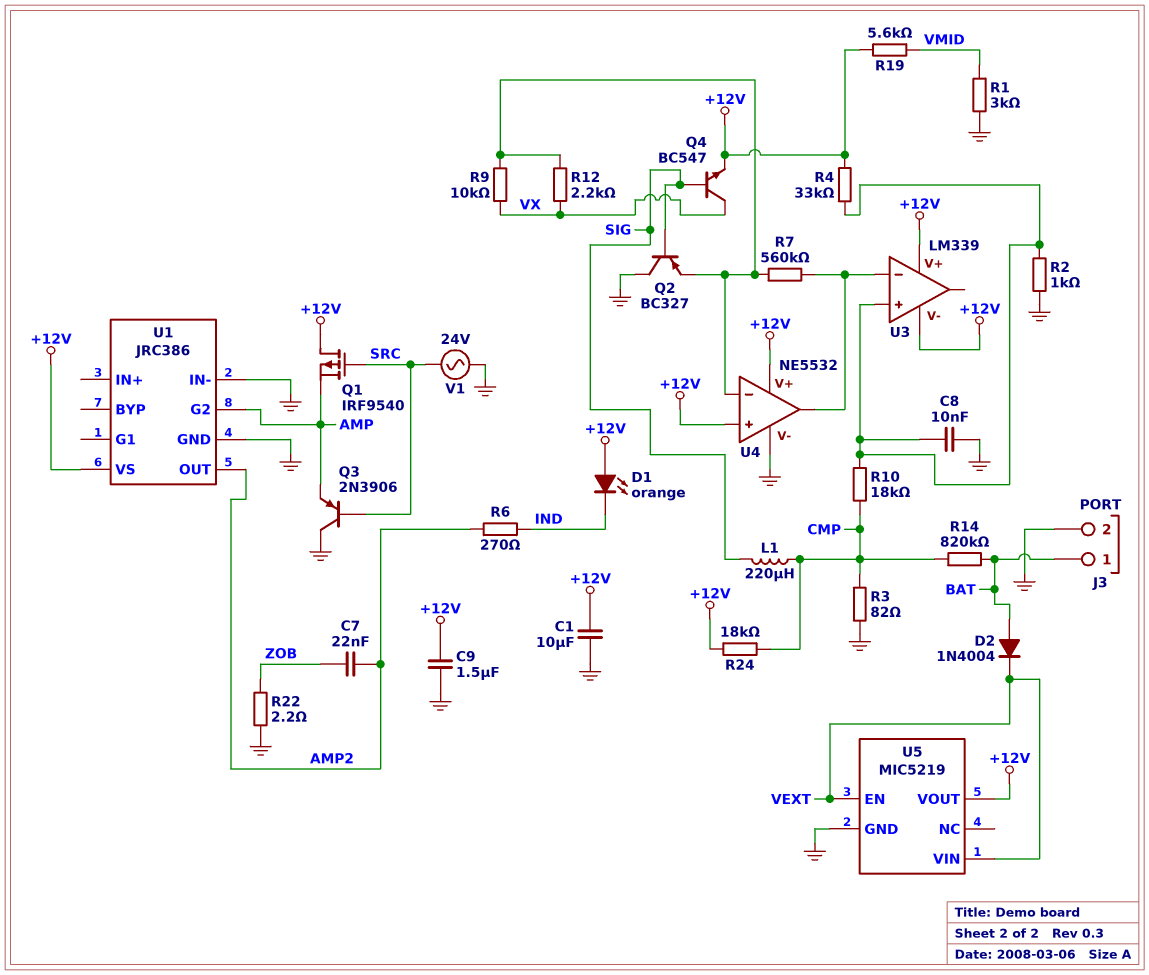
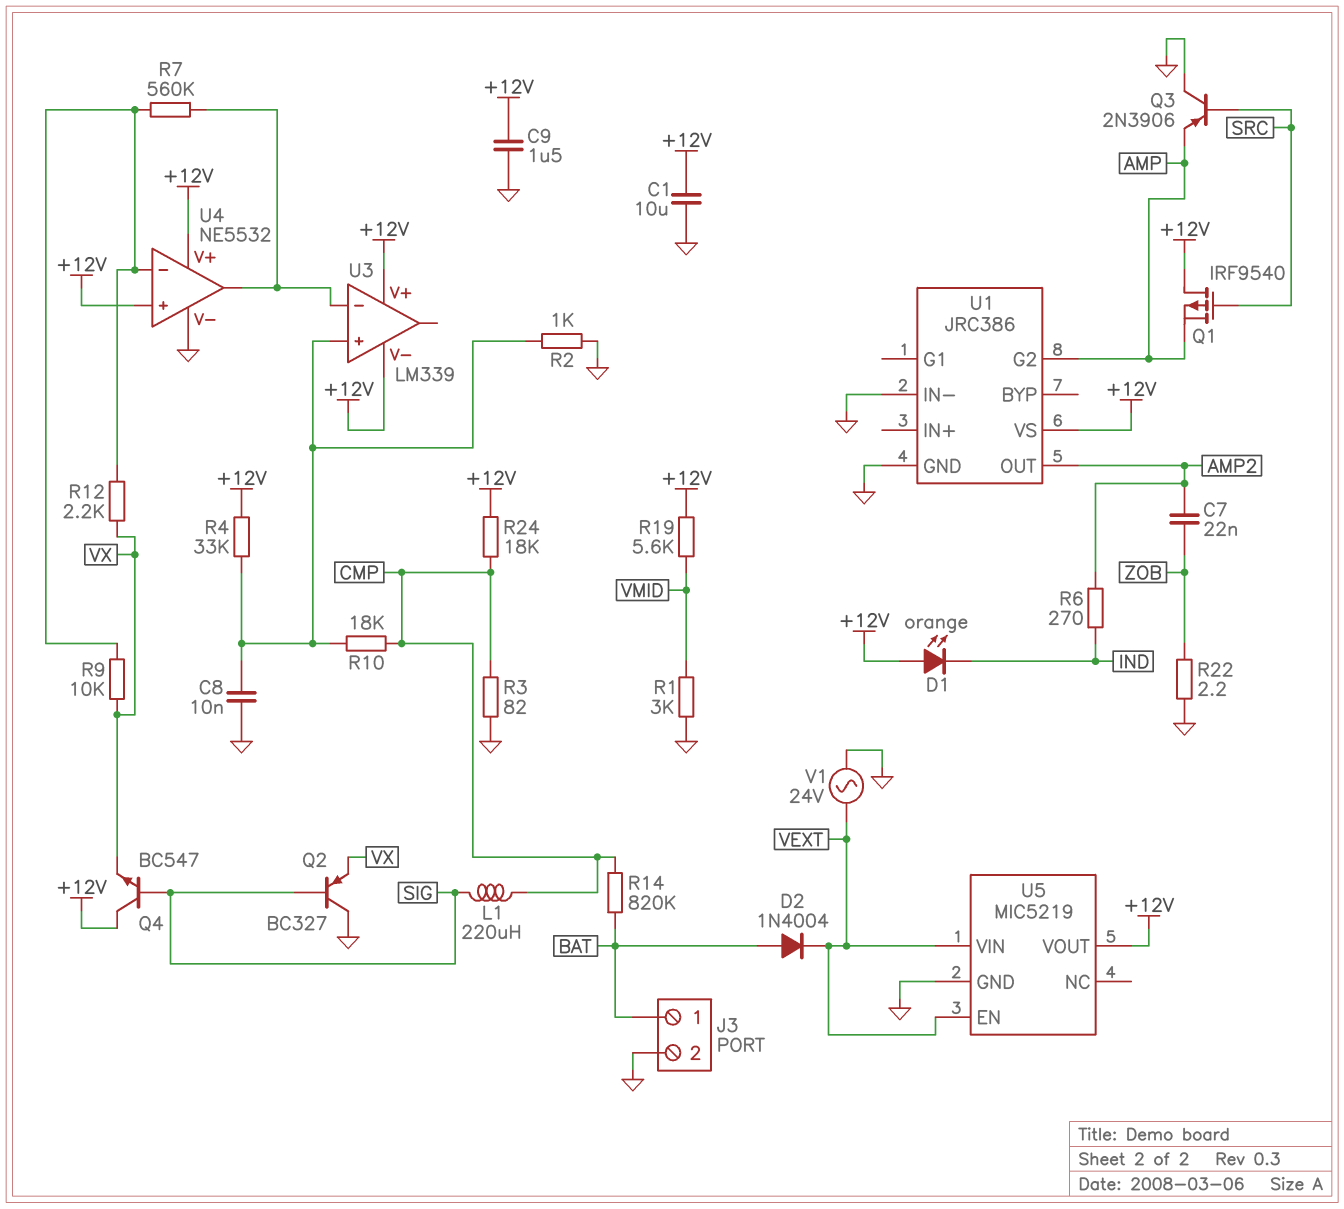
Q2: PNP BC327 (B SIG, C GND, E U4/in-) -> PNP BC327 (B SIG, C GND, E VX)
Q4: NPN BC547 (B SIG, C VX, E +12V) -> NPN BC547 (B SIG, C +12V, E VX)
V1: AC 24V (GND, SRC) -> AC 24V (GND, VEXT)

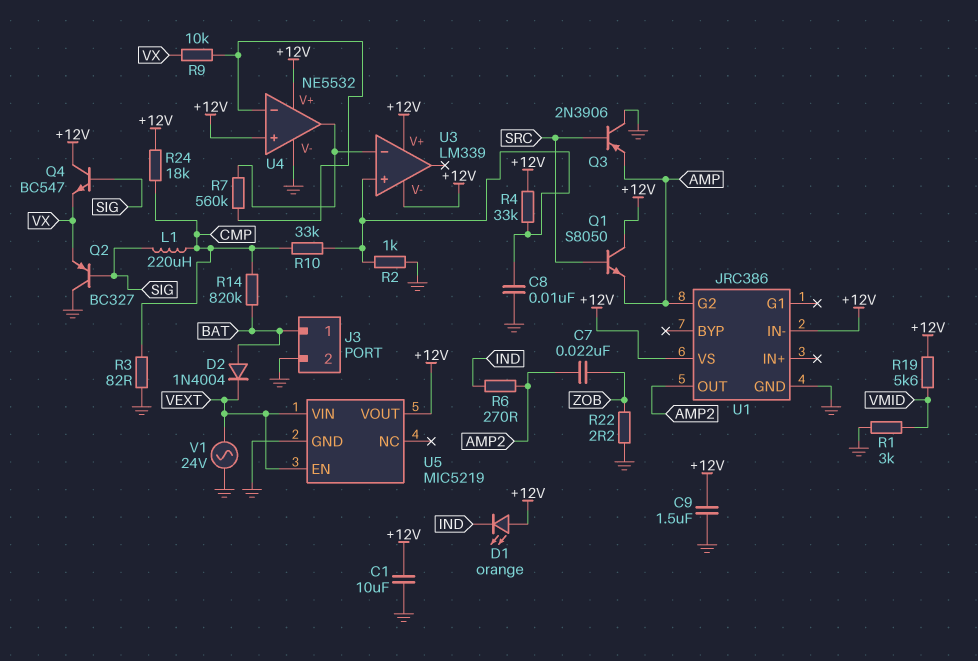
Q1: PMOS IRF9540 (G SRC, D +12V, S AMP) -> NPN S8050 (B SRC, C +12V, E AMP)
R10: 18k (CMP, U3/in+) -> 33k (CMP, U3/in+)
R12: 2.2k (U4/in-, VX) -> none
U1 pin IN-: GND -> +12V

